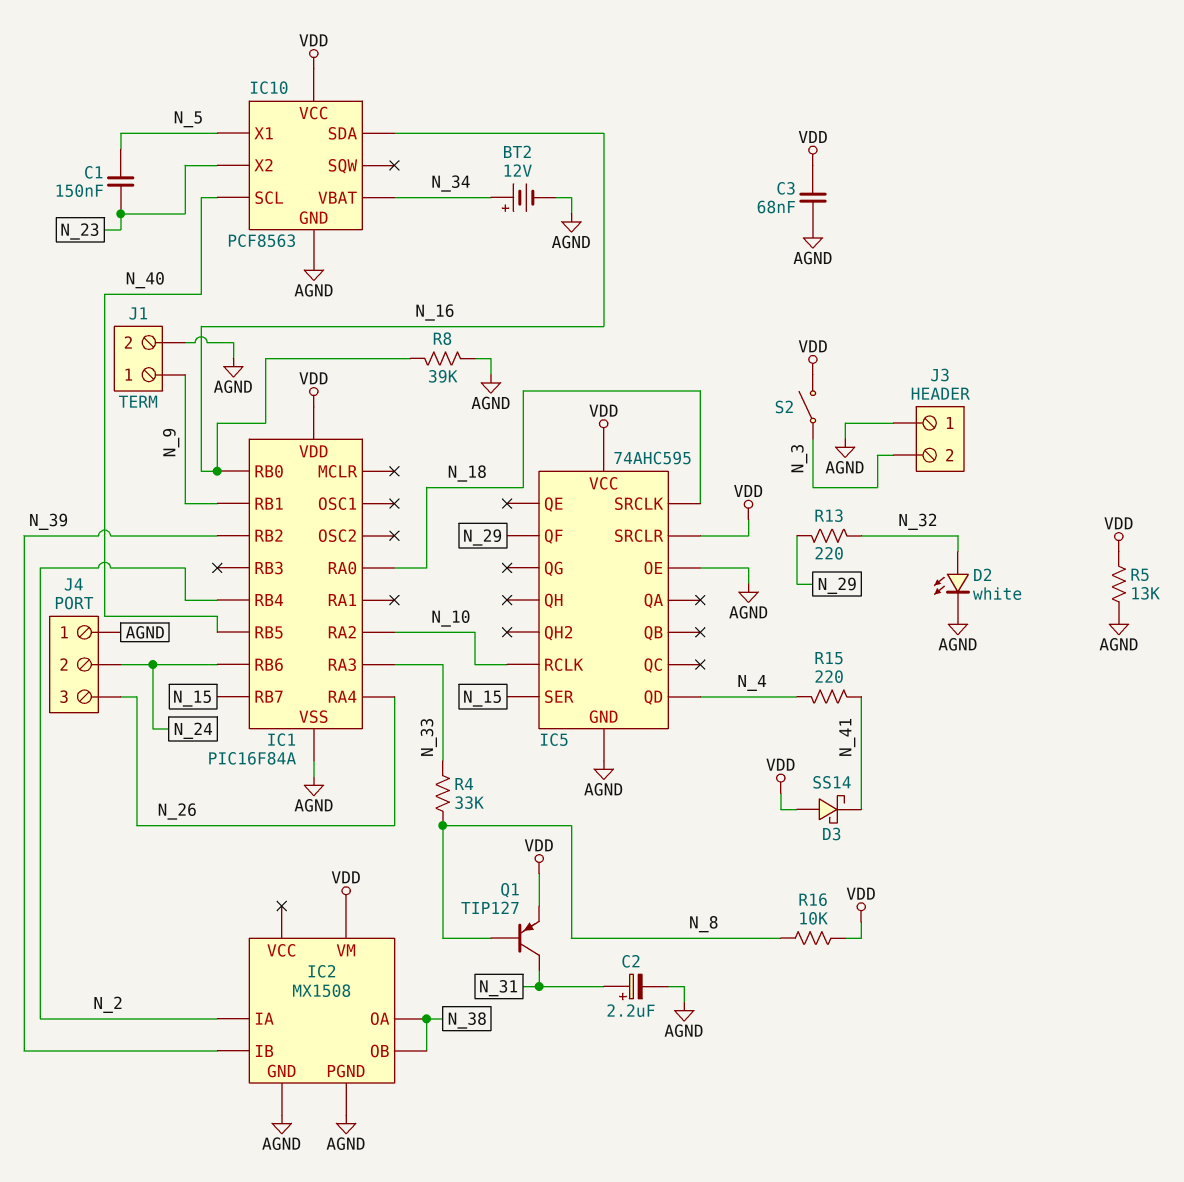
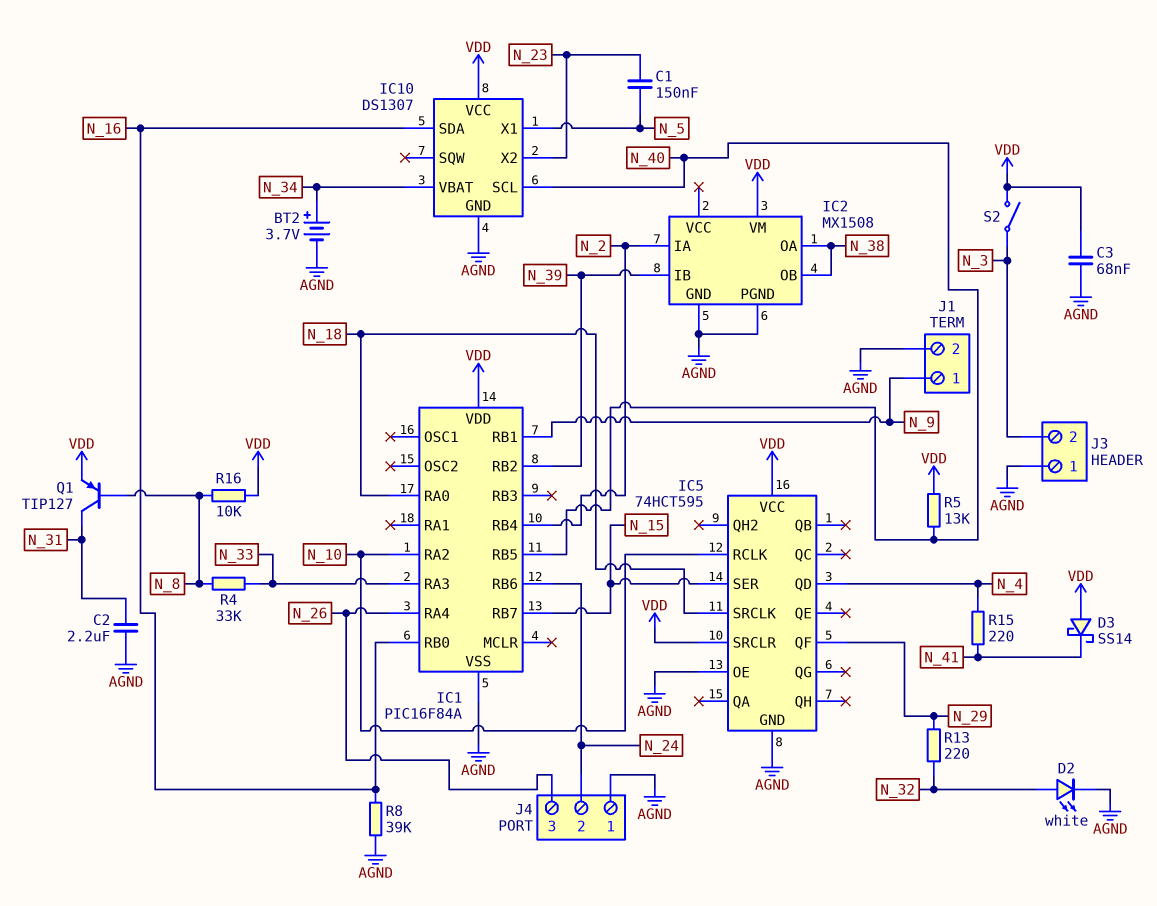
BT2: 12V (plus N_34, minus AGND) -> 3.7V (plus N_34, minus AGND)
C2: 2.2uF (plus N_31, minus AGND) -> 2.2uF (AGND, N_31)
IC5: 74AHC595 -> 74HCT595
IC10: PCF8563 -> DS1307
R5: 13k (AGND, VDD) -> 13k (N_40, VDD)

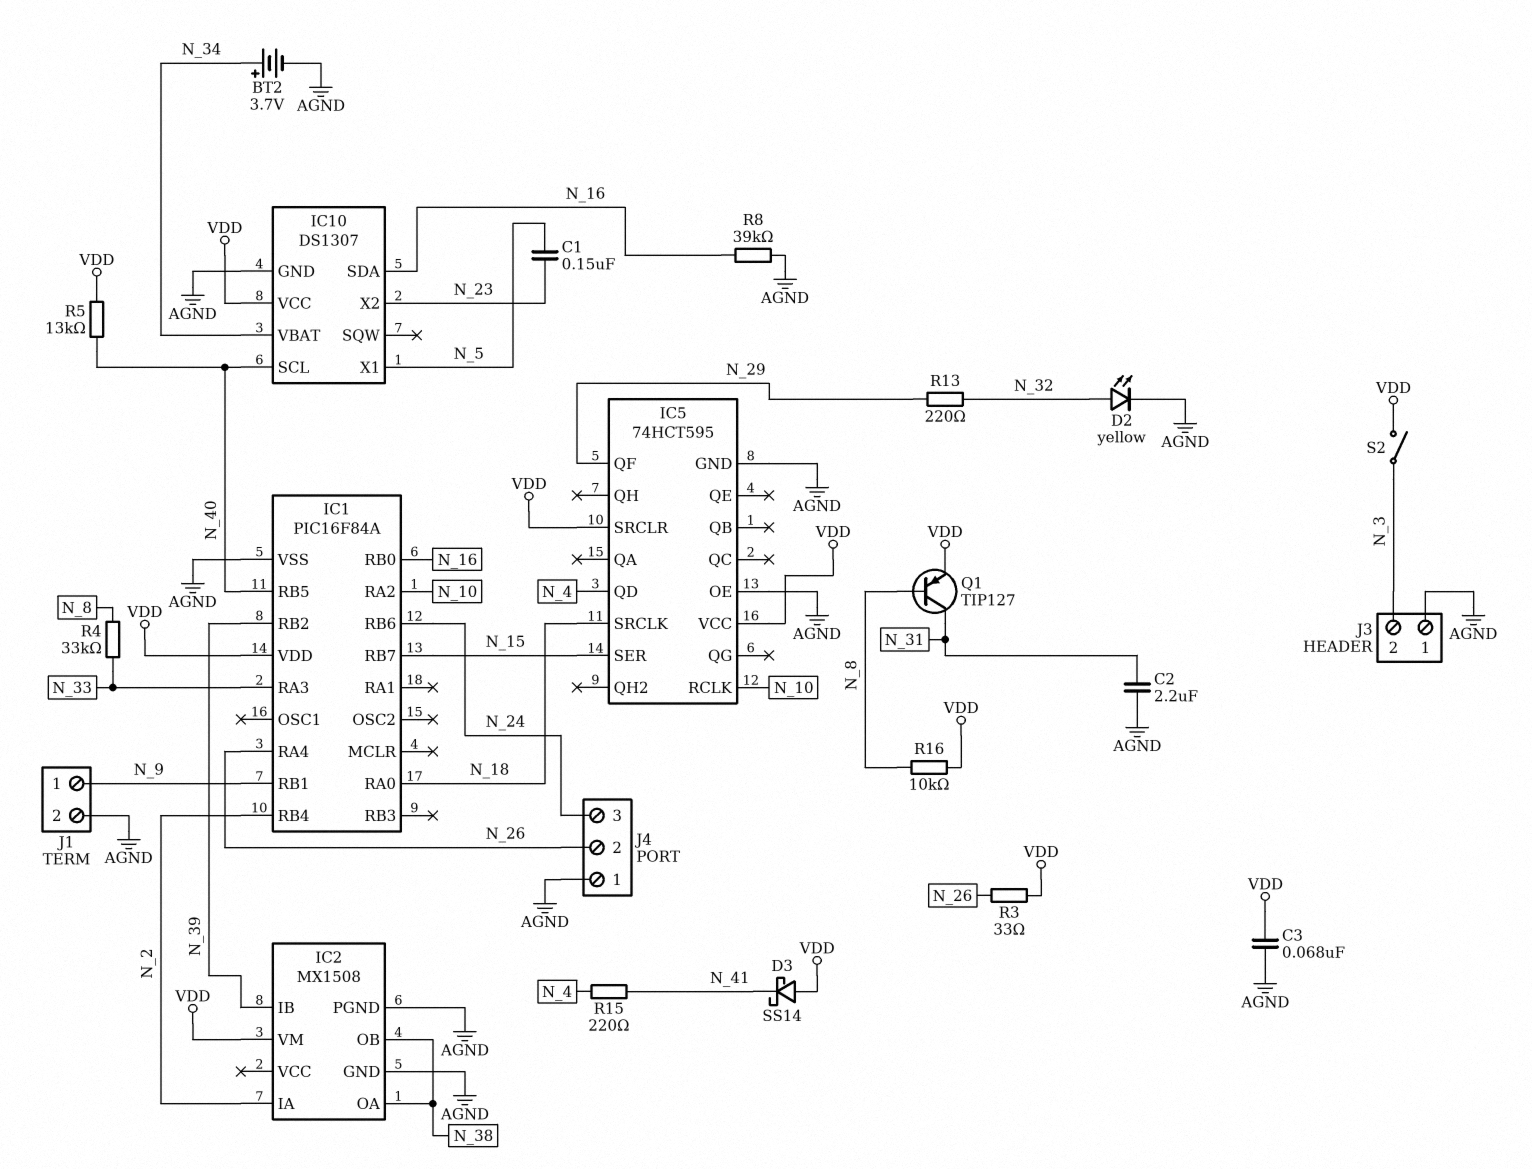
D2: LED white (A N_32, K AGND) -> LED yellow (A N_32, K AGND)
J4 pin 2: N_24 -> N_26
J4 pin 3: N_26 -> N_24
R3: none -> 33 (N_26, VDD)

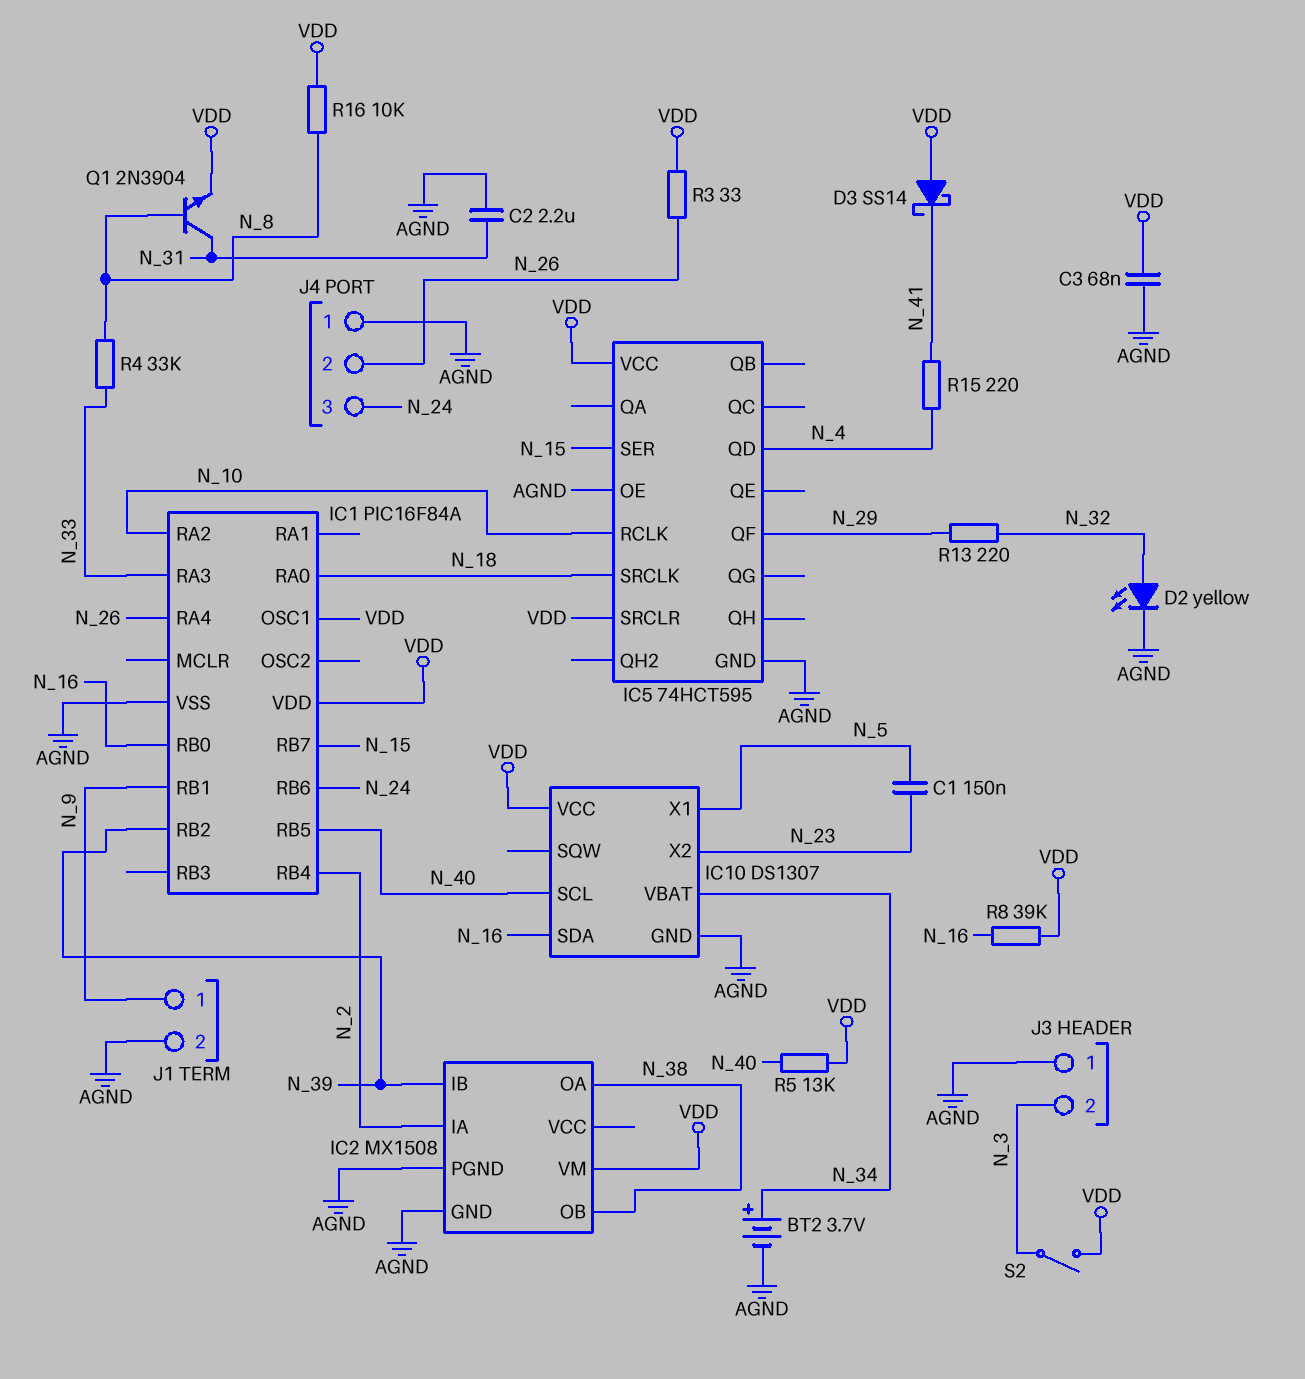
IC1 pin OSC1: none -> VDD
Q1: PNP TIP127 (B N_8, C N_31, E VDD) -> NPN 2N3904 (B N_8, C N_31, E VDD)
R8: 39k (AGND, N_16) -> 39k (N_16, VDD)

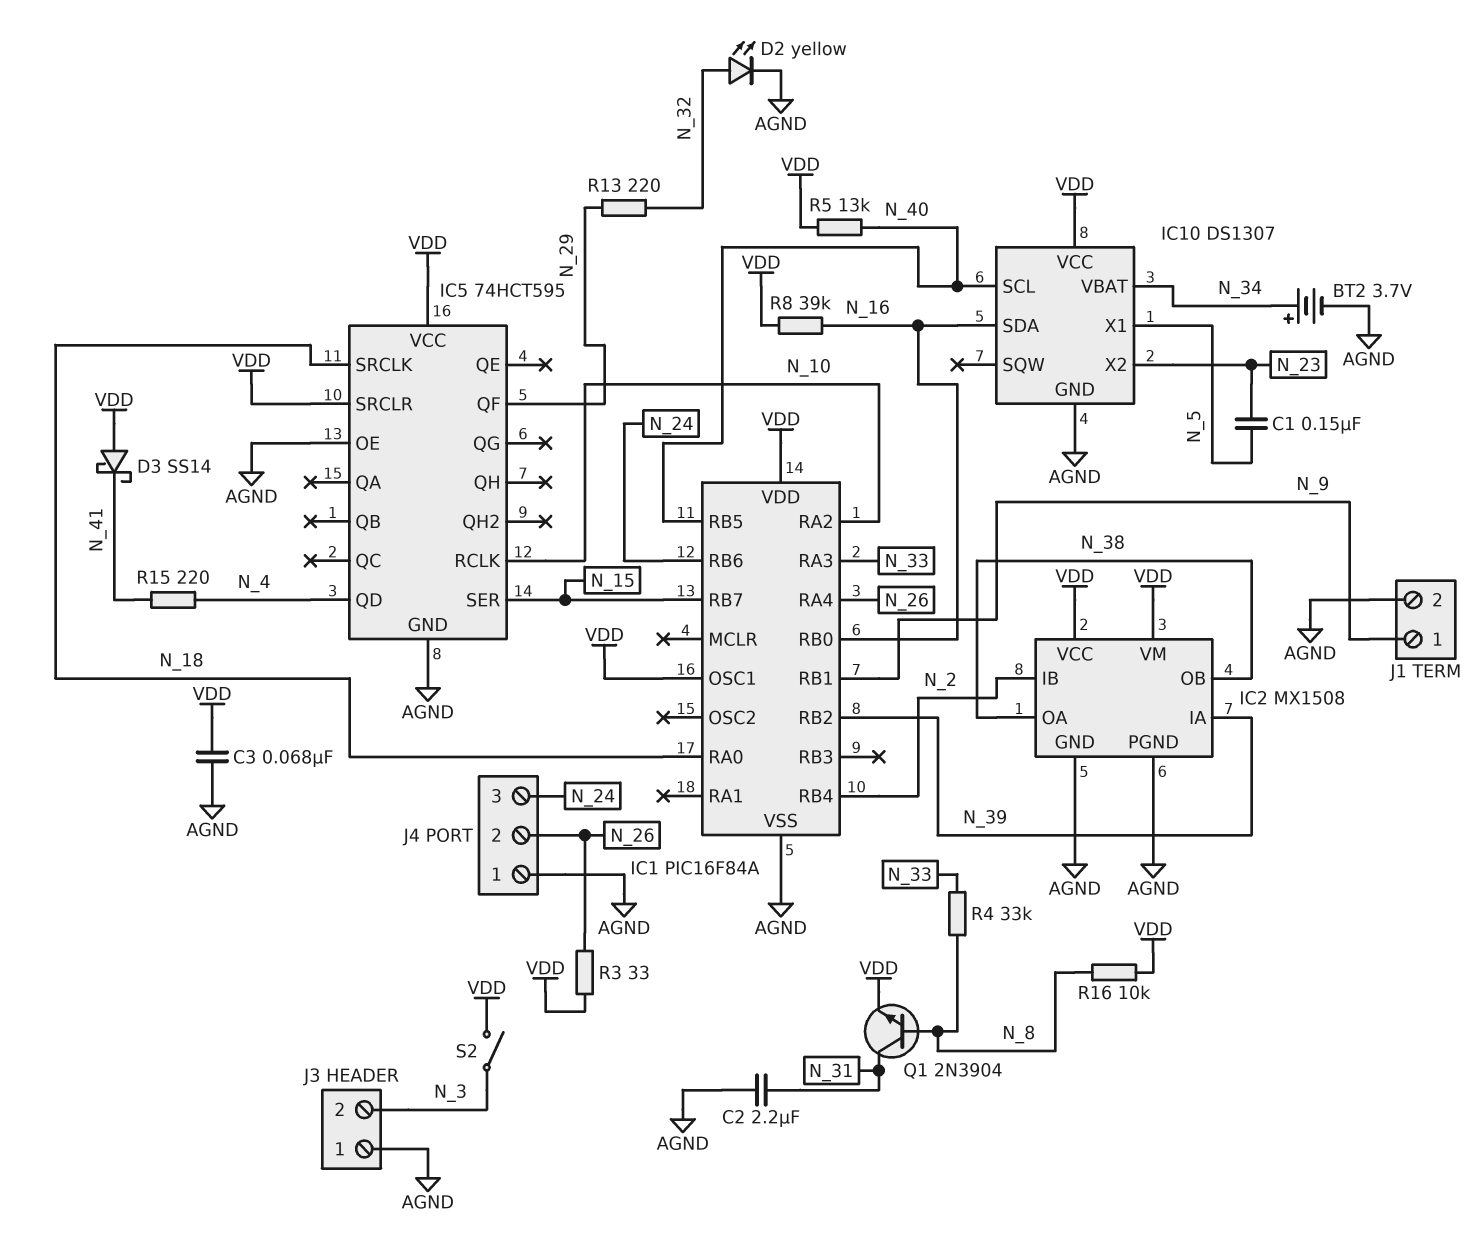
IC2 pin IA: N_2 -> N_39
IC2 pin IB: N_39 -> N_2
IC2 pin VCC: none -> VDD

